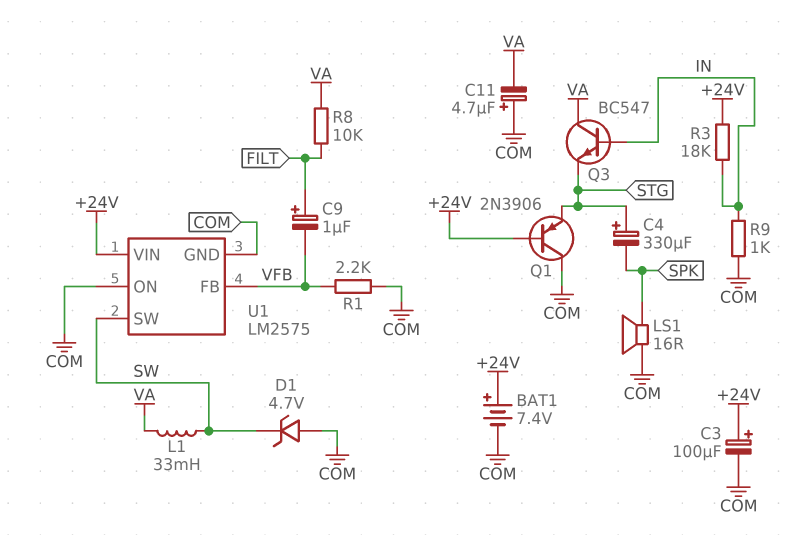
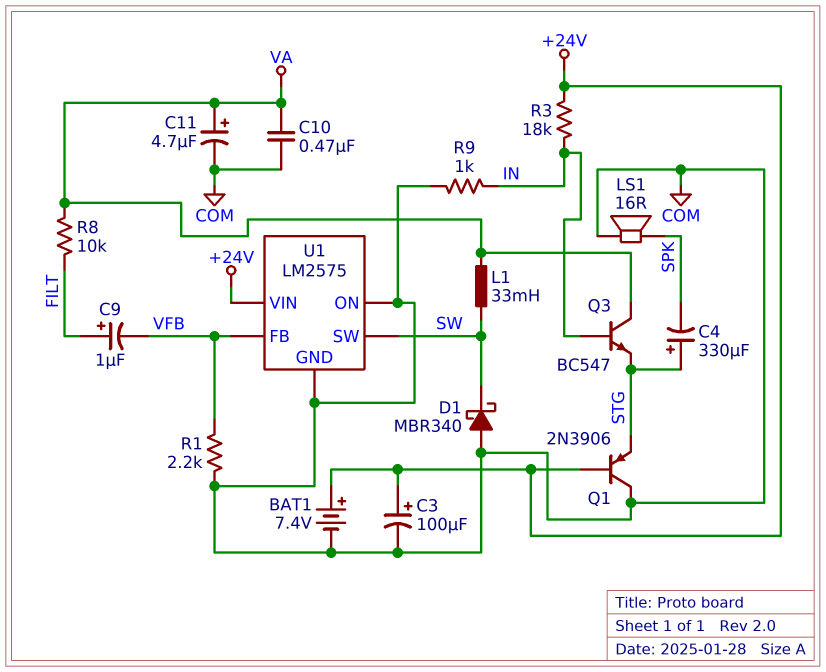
C10: none -> 470nF (COM, VA)
C11: 4.7uF (plus COM, minus VA) -> 4.7uF (plus VA, minus COM)
D1: zener 4.7V (A COM, K SW) -> schottky MBR340 (A COM, K SW)

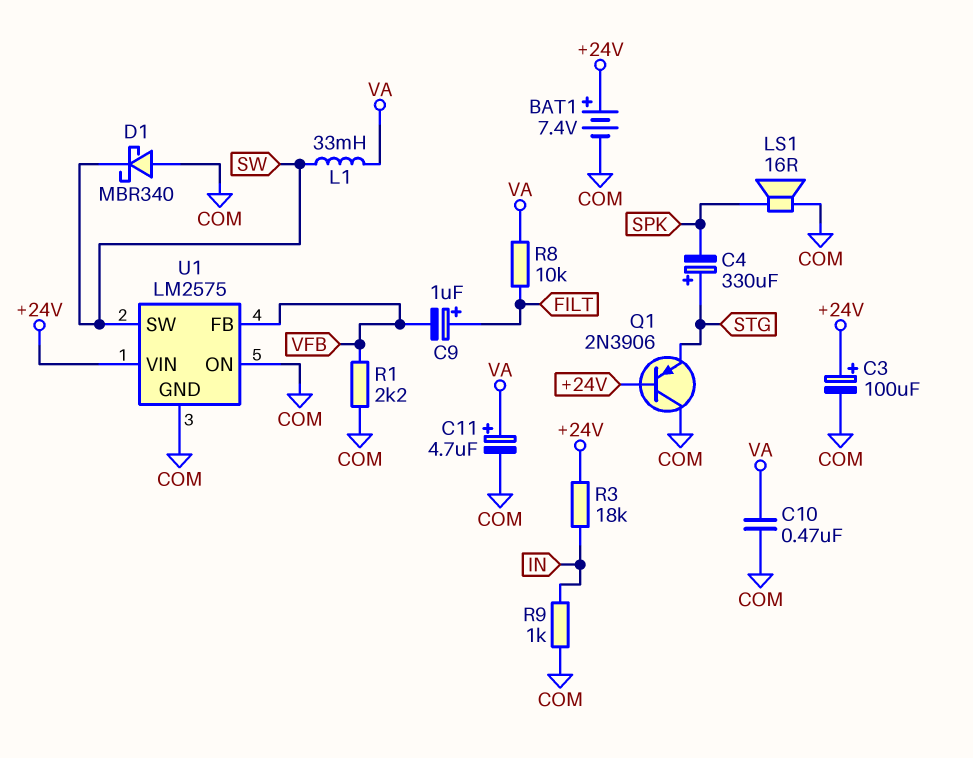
Q3: NPN BC547 (B IN, C VA, E STG) -> none

